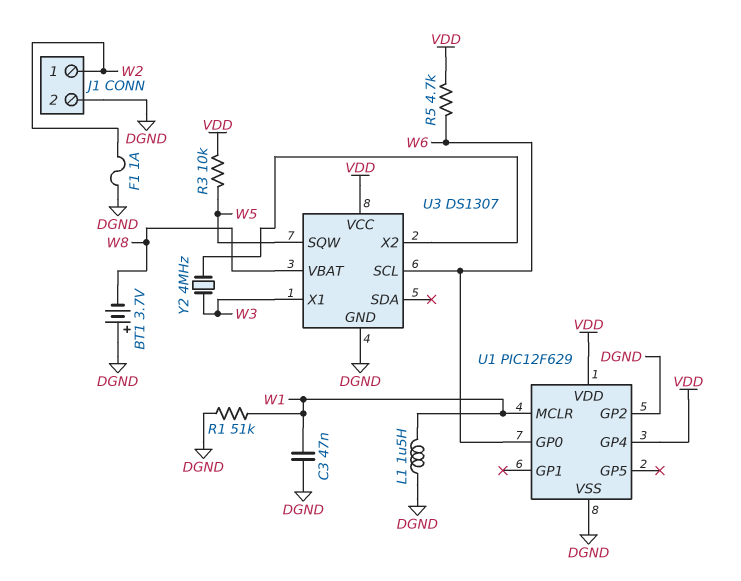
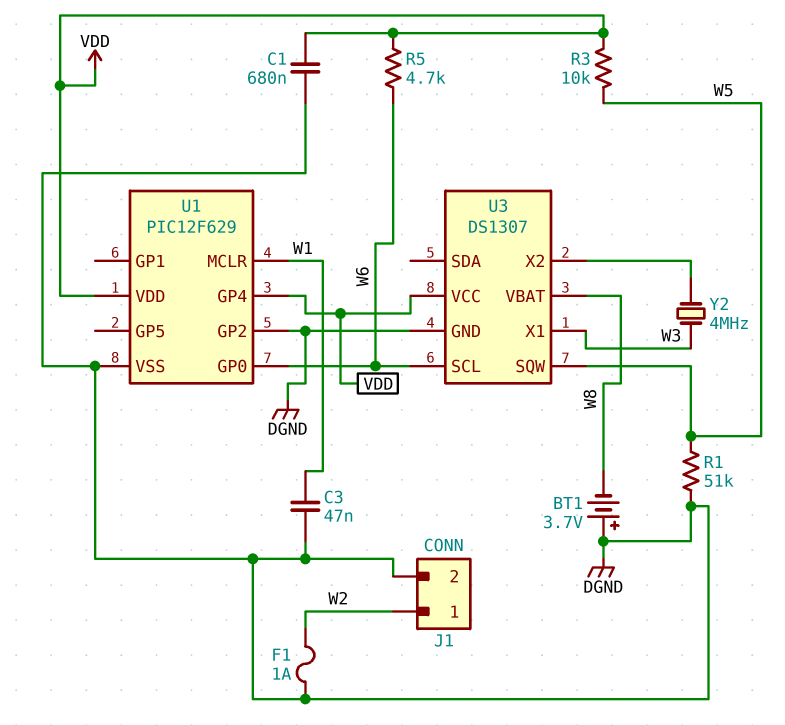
C1: none -> 680nF (DGND, VDD)
L1: 1.5uH (DGND, W1) -> none
R1: 51k (DGND, W1) -> 51k (DGND, W5)

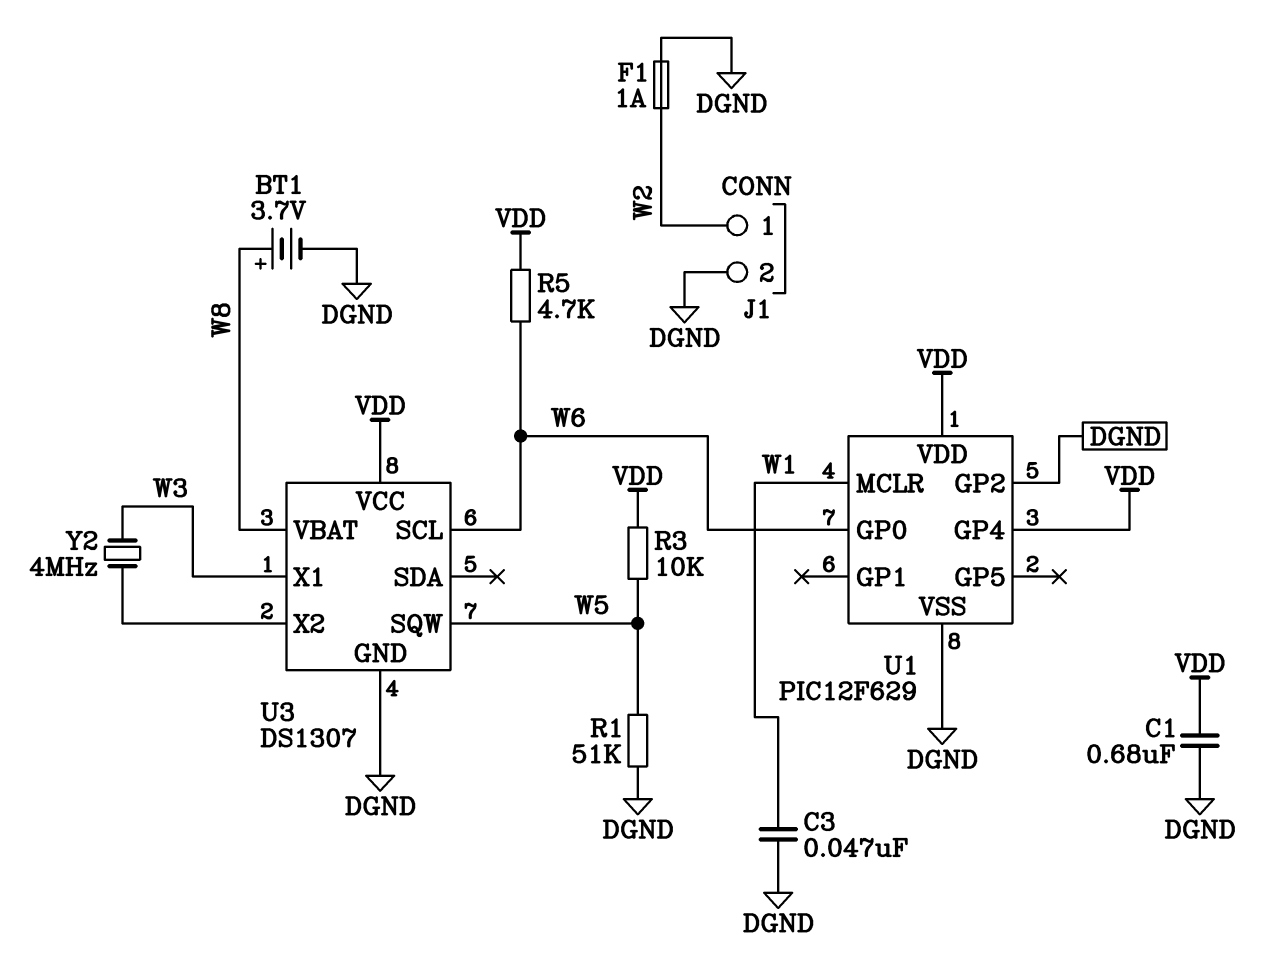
BT1: 3.7V (plus DGND, minus W8) -> 3.7V (plus W8, minus DGND)

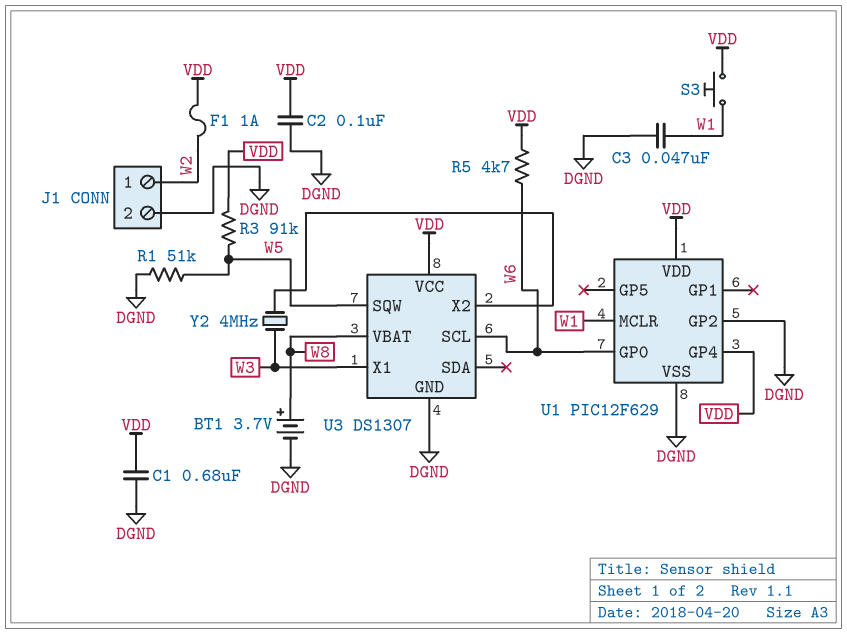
C2: none -> 100nF (DGND, VDD)
F1: 1A (DGND, W2) -> 1A (VDD, W2)
R3: 10k (VDD, W5) -> 91k (VDD, W5)
S3: none -> button (VDD, W1)

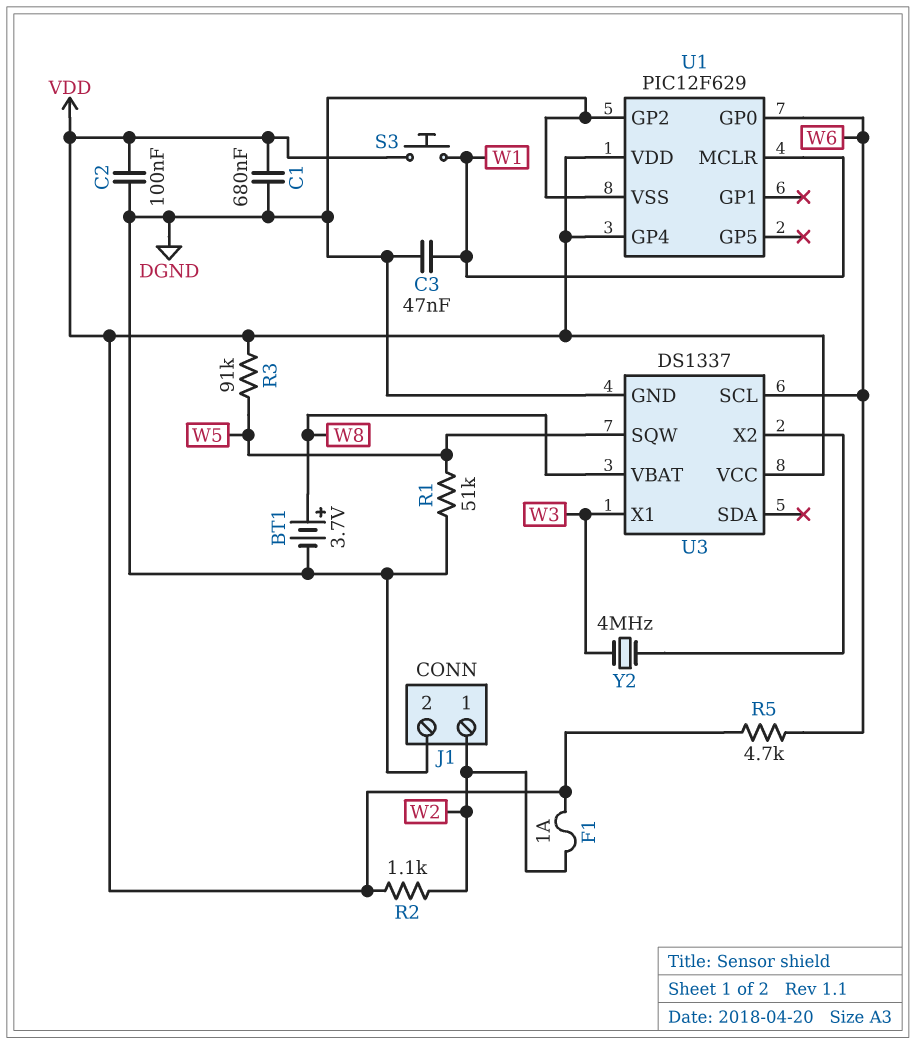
R2: none -> 1.1k (VDD, W2)
U3: DS1307 -> DS1337

